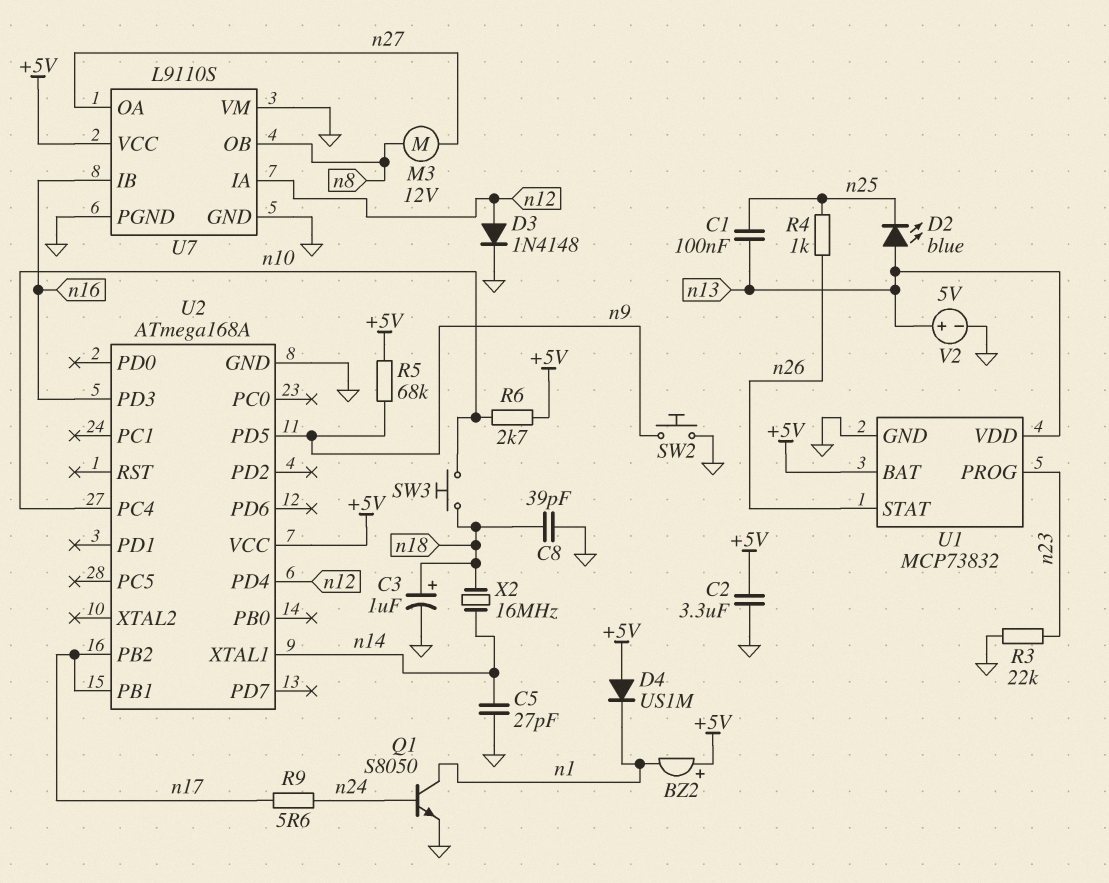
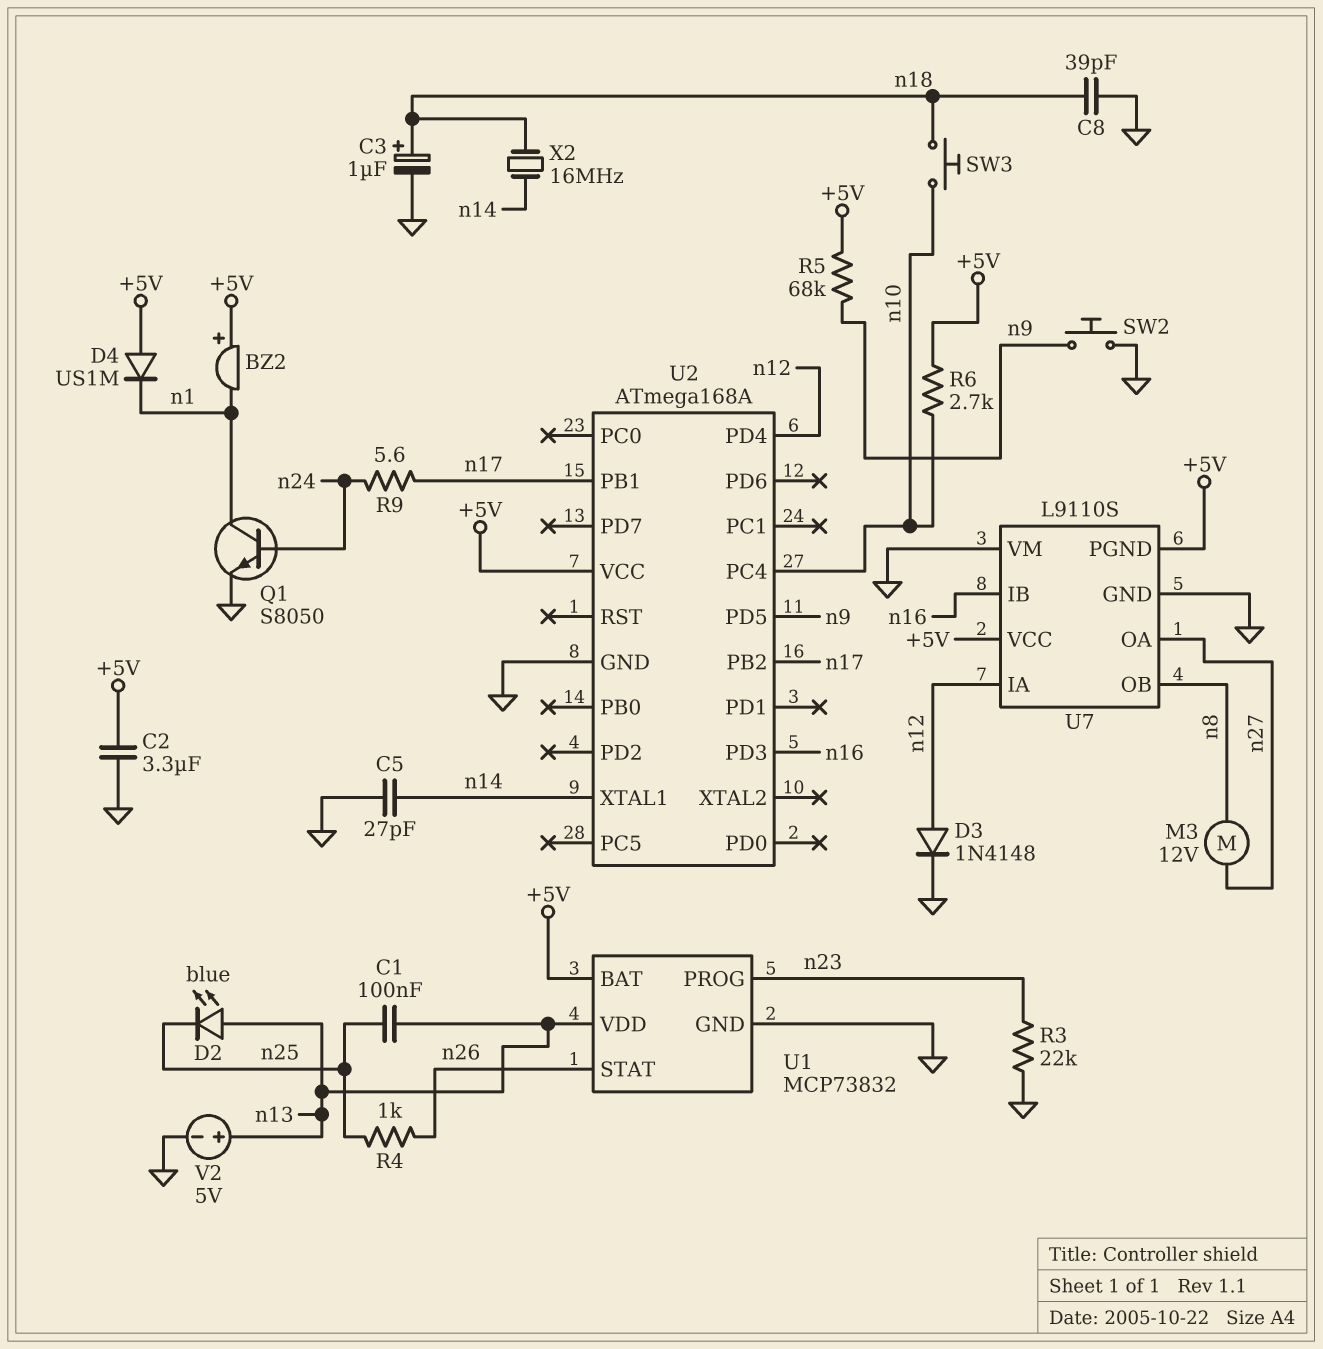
U7 pin PGND: GND -> +5V

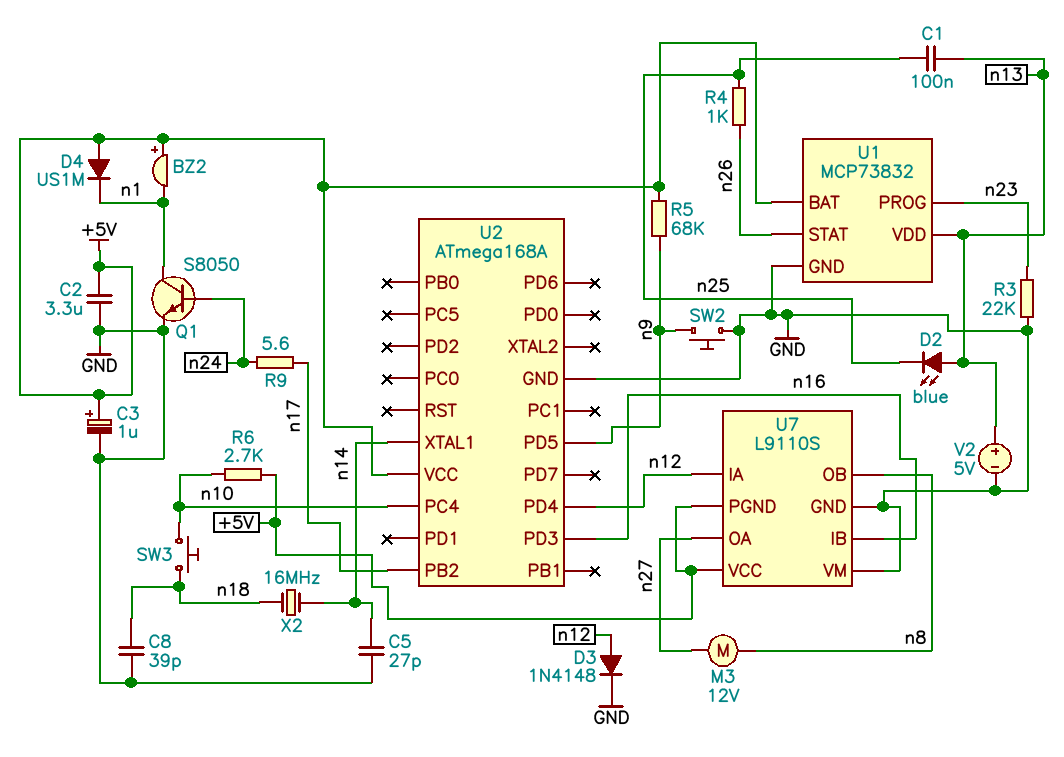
C3: 1uF (plus n18, minus GND) -> 1uF (plus +5V, minus GND)
U2 pin PB1: n17 -> none

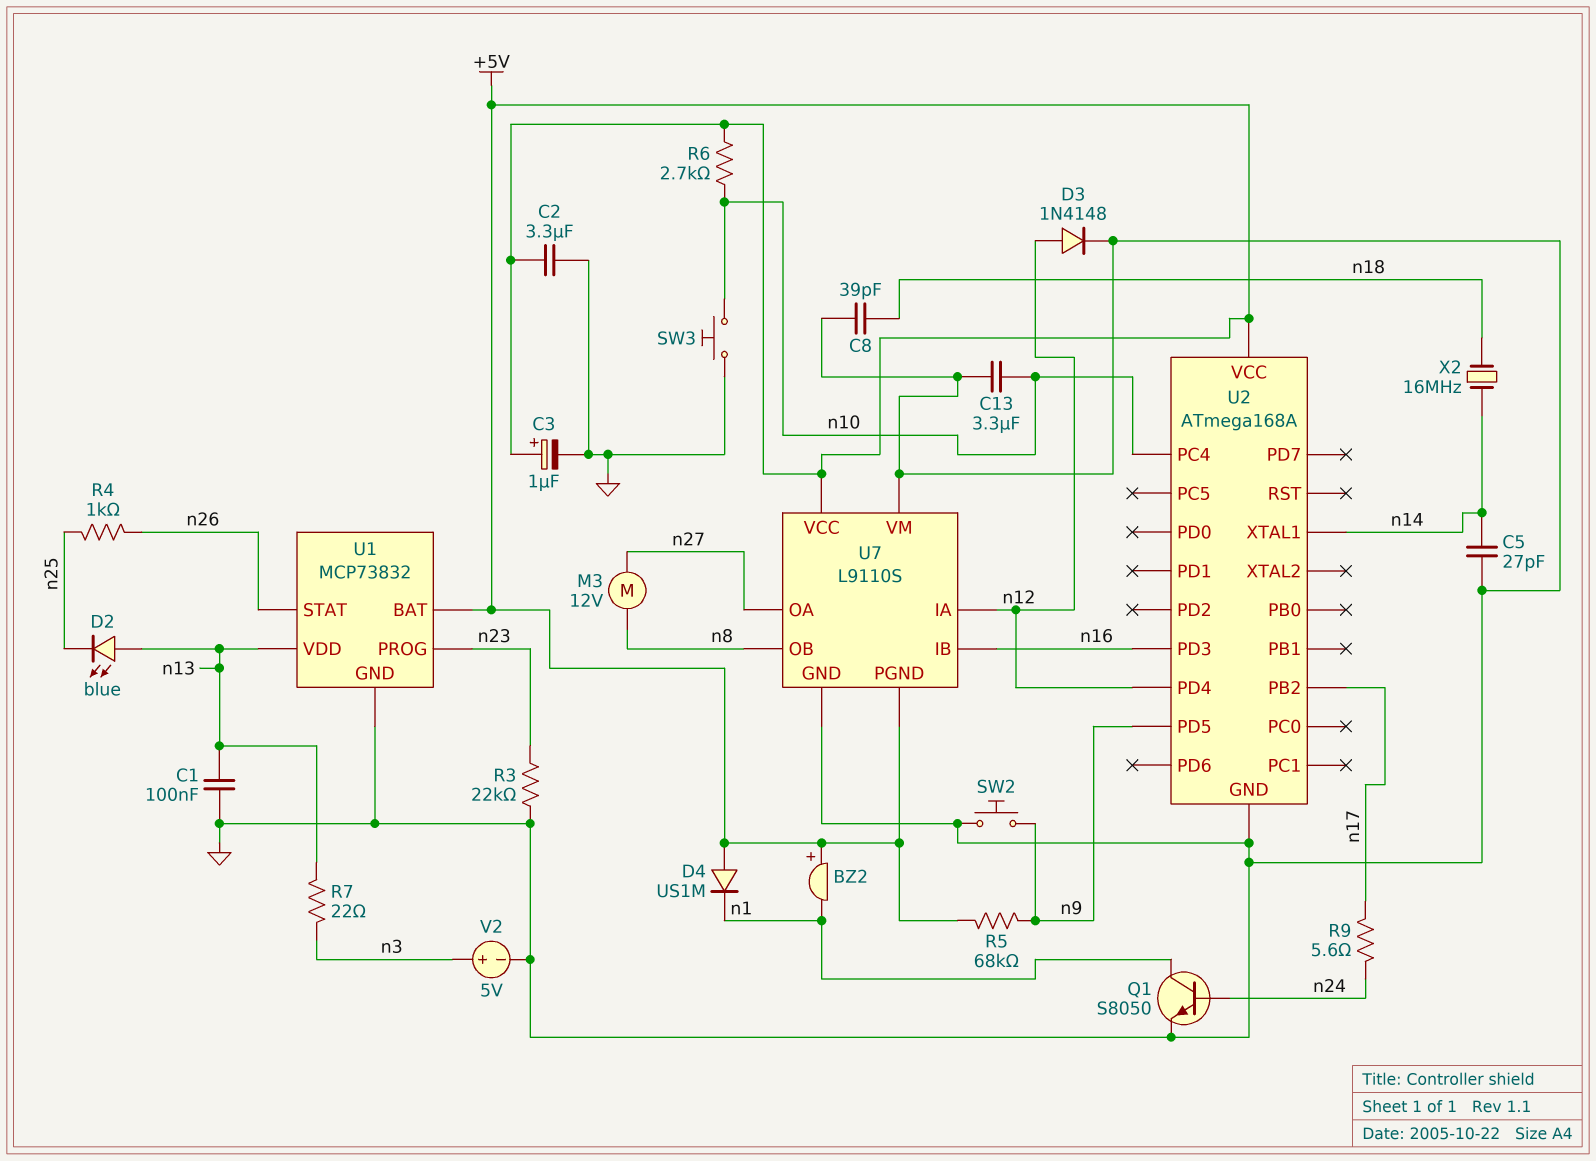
C1: 100nF (n13, n25) -> 100nF (GND, n13)
C13: none -> 3.3uF (GND, n10)
R7: none -> 22 (n3, n13)
SW3: button (n10, n18) -> button (GND, n10)
V2: 5V (plus n13, minus GND) -> 5V (plus n3, minus GND)

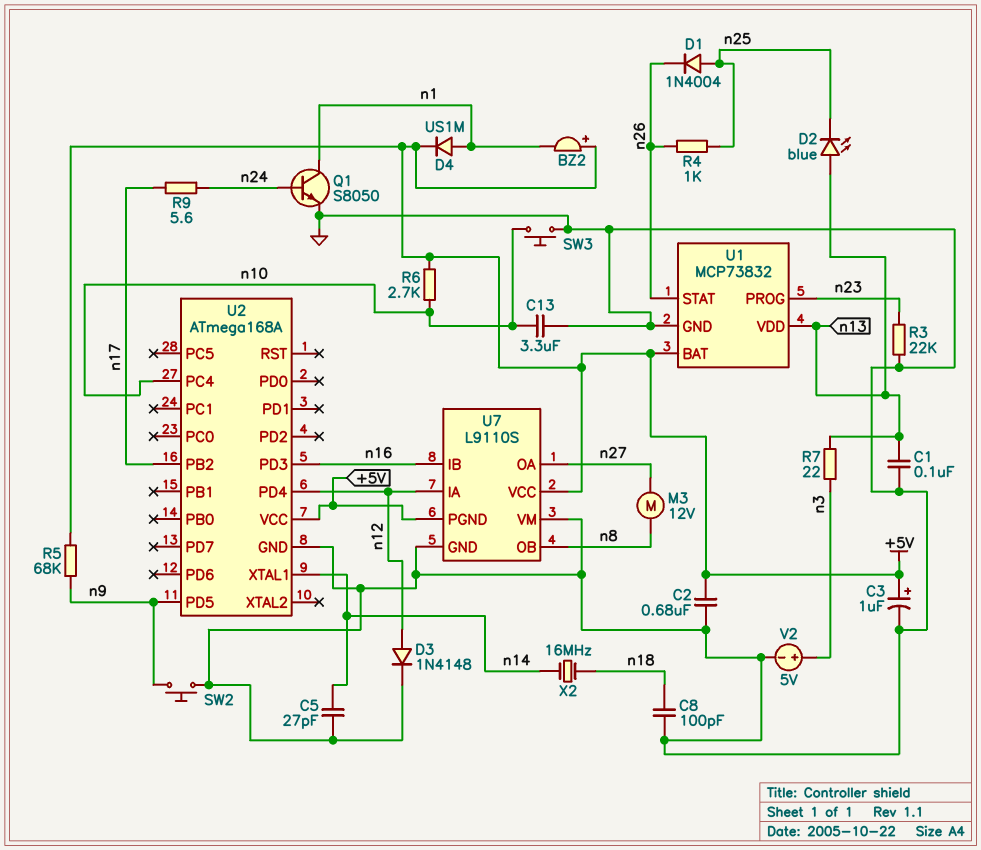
C2: 3.3uF (+5V, GND) -> 680nF (+5V, GND)
C8: 39pF (GND, n18) -> 100pF (GND, n18)
D1: none -> diode 1N4004 (A n25, K n26)
D4: diode US1M (A +5V, K n1) -> diode US1M (A n1, K +5V)

